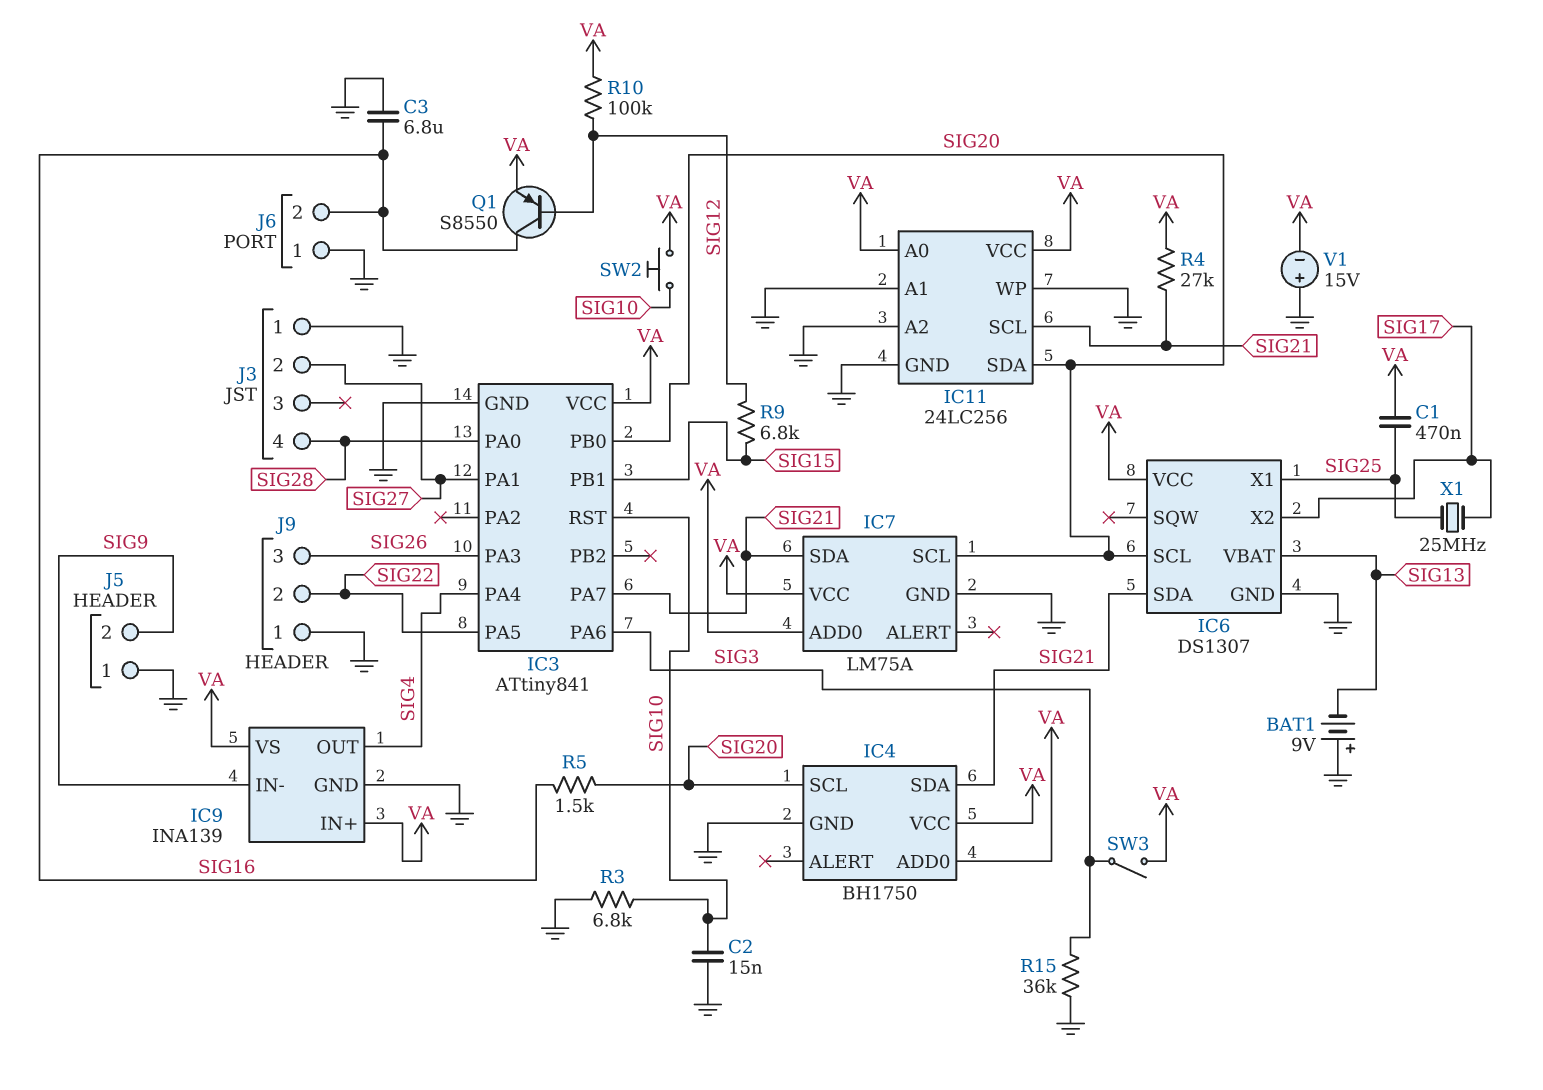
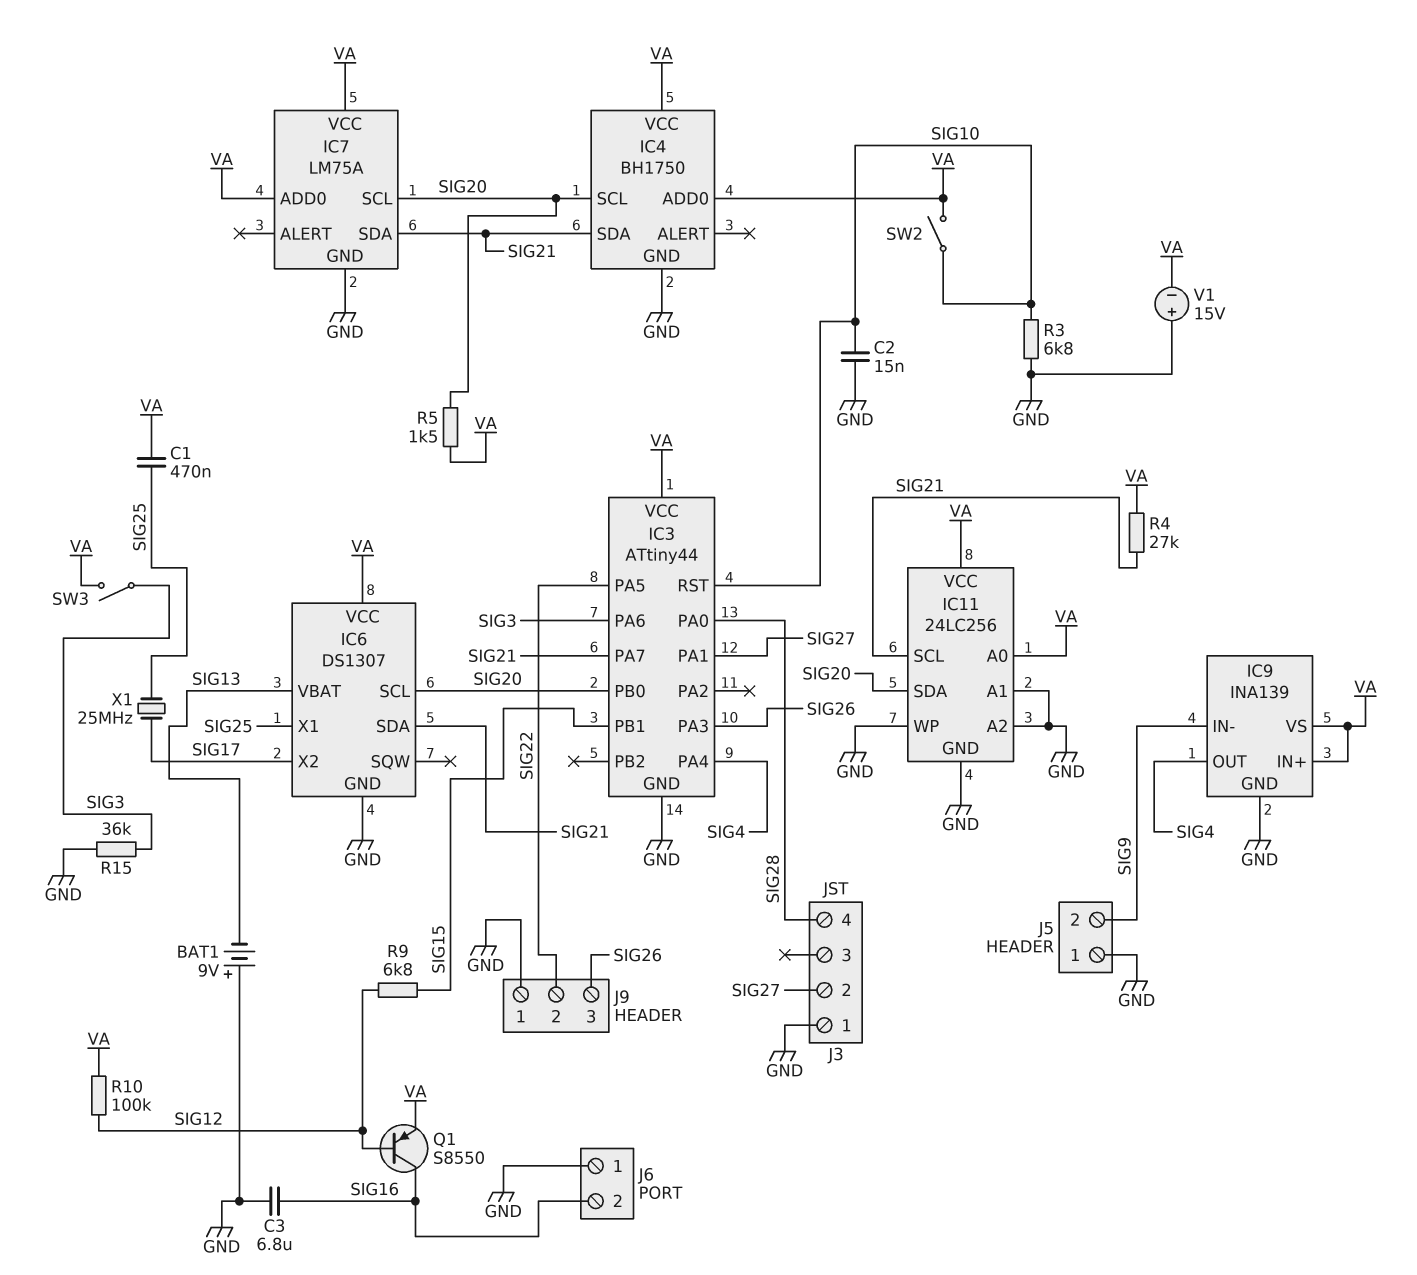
IC3: ATtiny841 -> ATtiny44
R5: 1.5k (SIG16, SIG20) -> 1.5k (SIG20, VA)
SW2: button (SIG10, VA) -> switch (SIG10, VA)

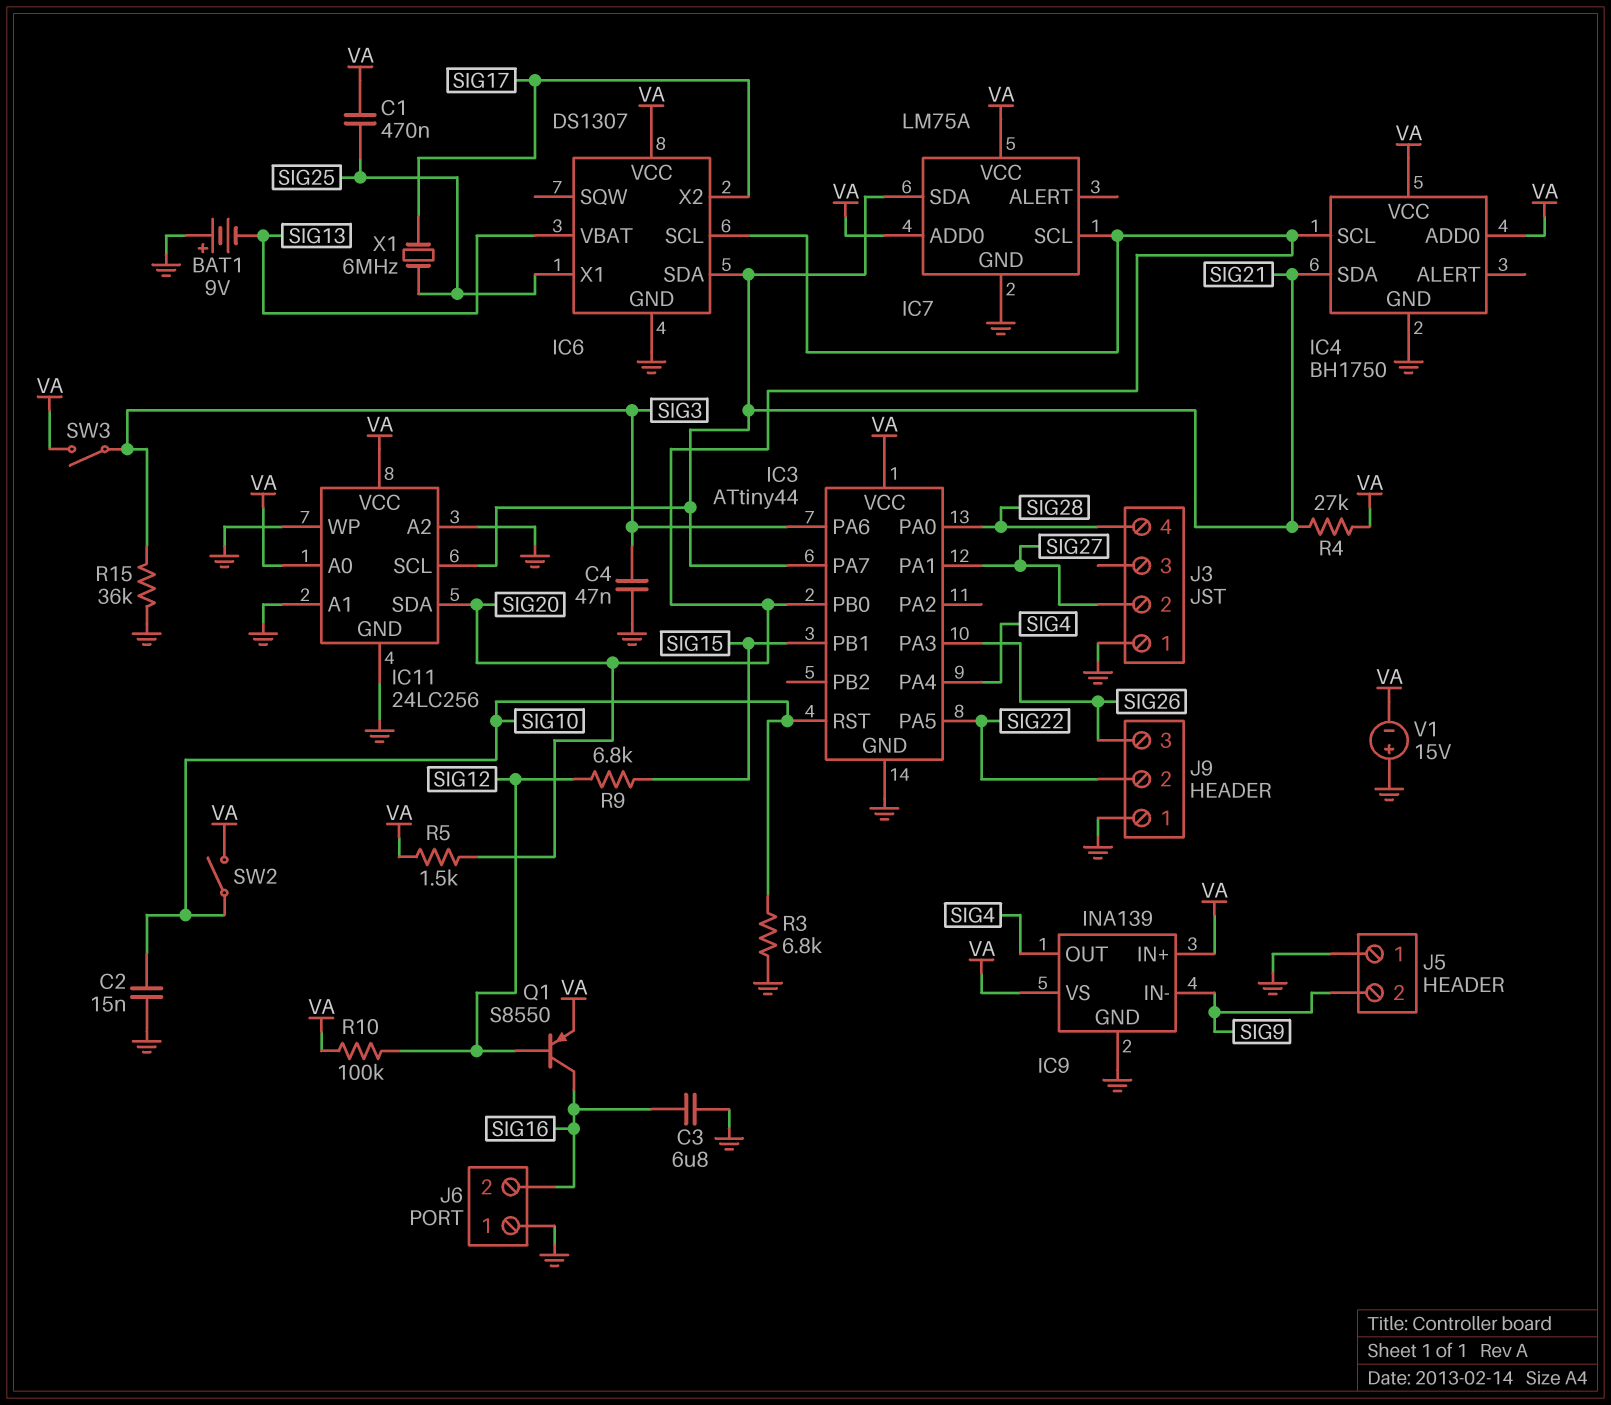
C4: none -> 47nF (GND, SIG3)
X1: 25MHz (SIG17, SIG25) -> 6MHz (SIG17, SIG25)

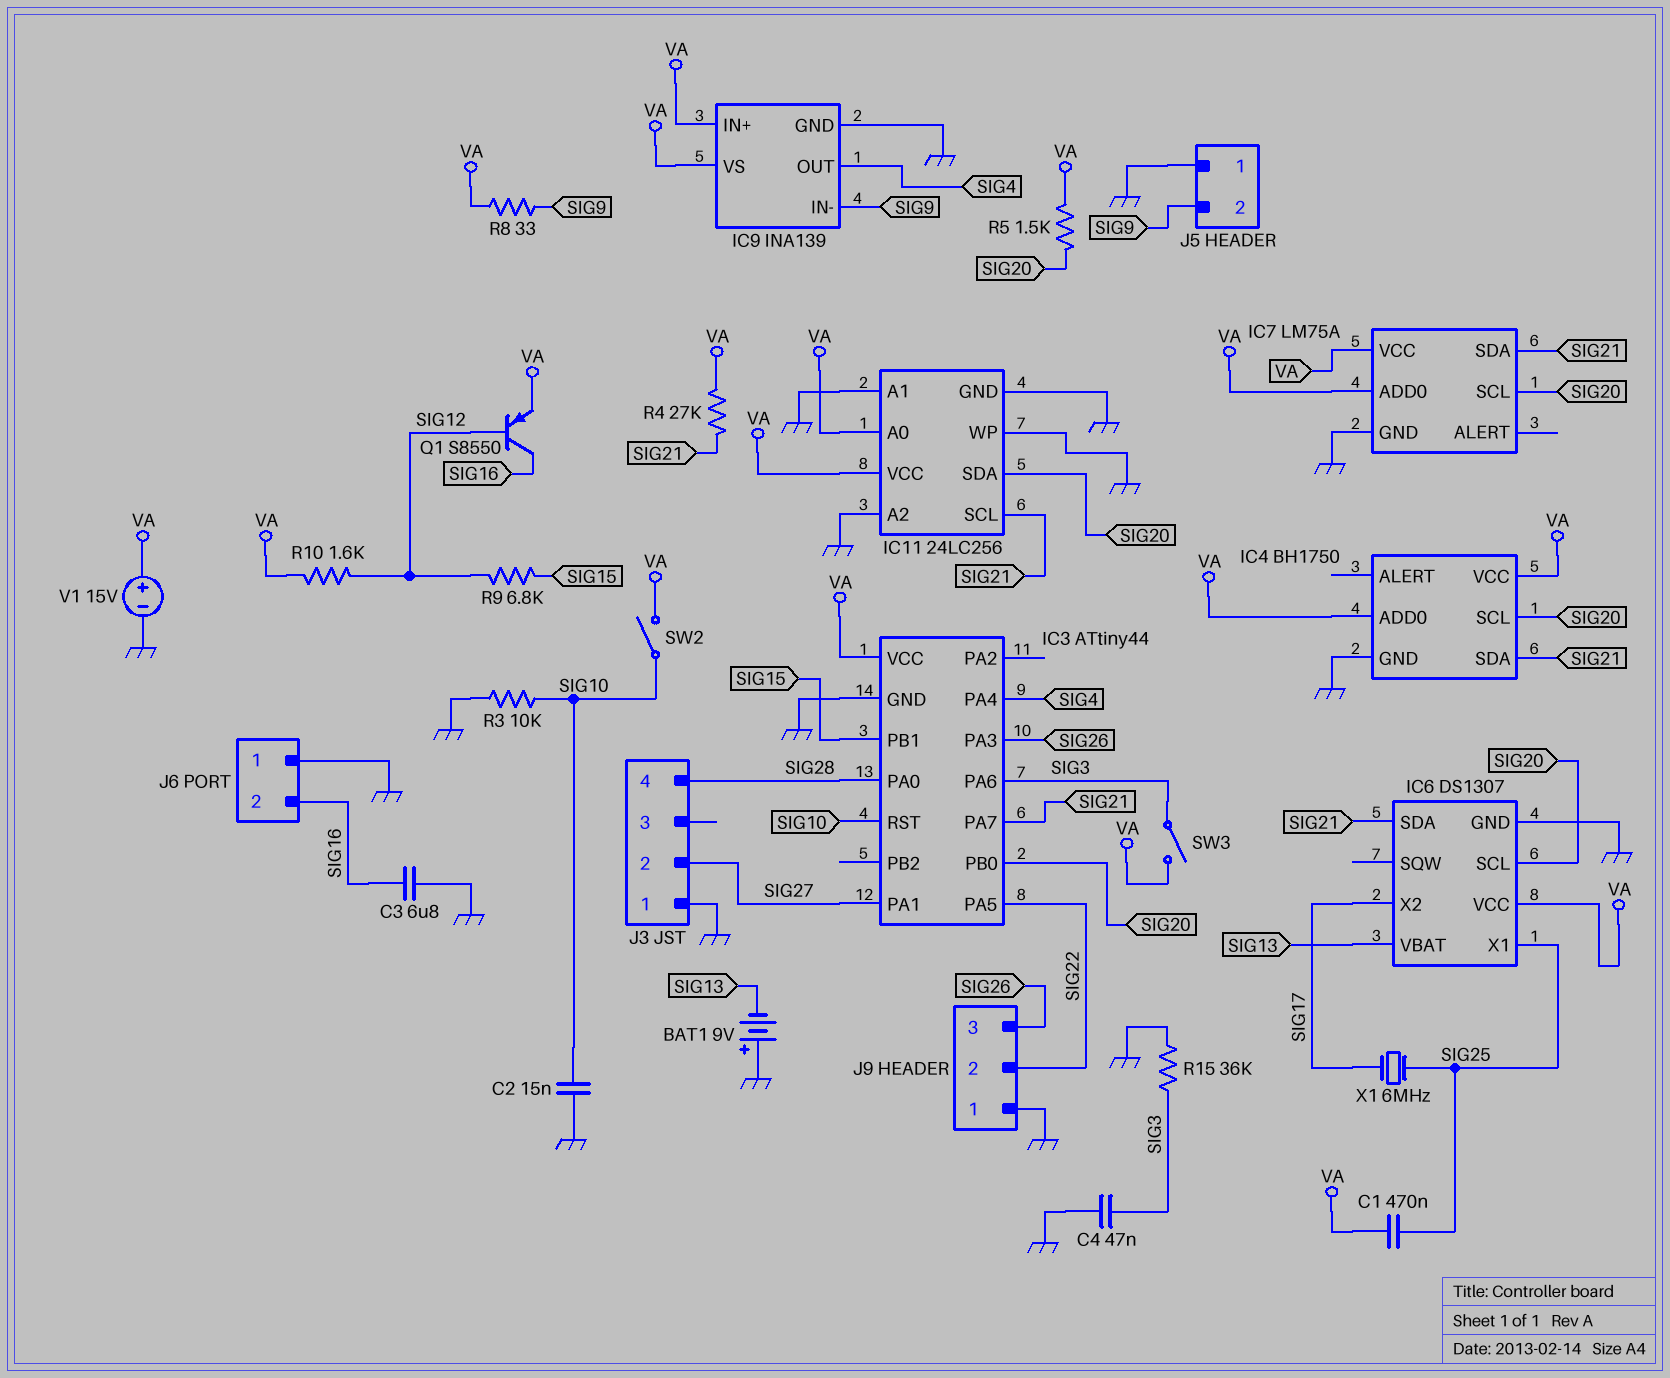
R3: 6.8k (GND, SIG10) -> 10k (GND, SIG10)
R8: none -> 33 (SIG9, VA)
R10: 100k (SIG12, VA) -> 1.6k (SIG12, VA)
V1: 15V (plus GND, minus VA) -> 15V (plus VA, minus GND)

